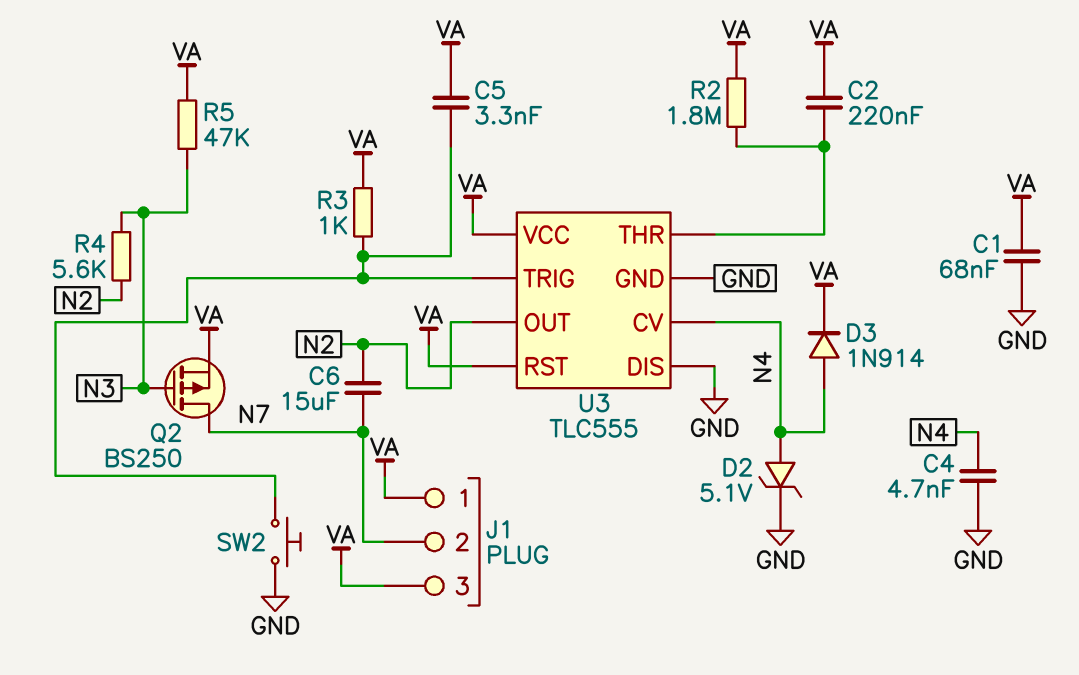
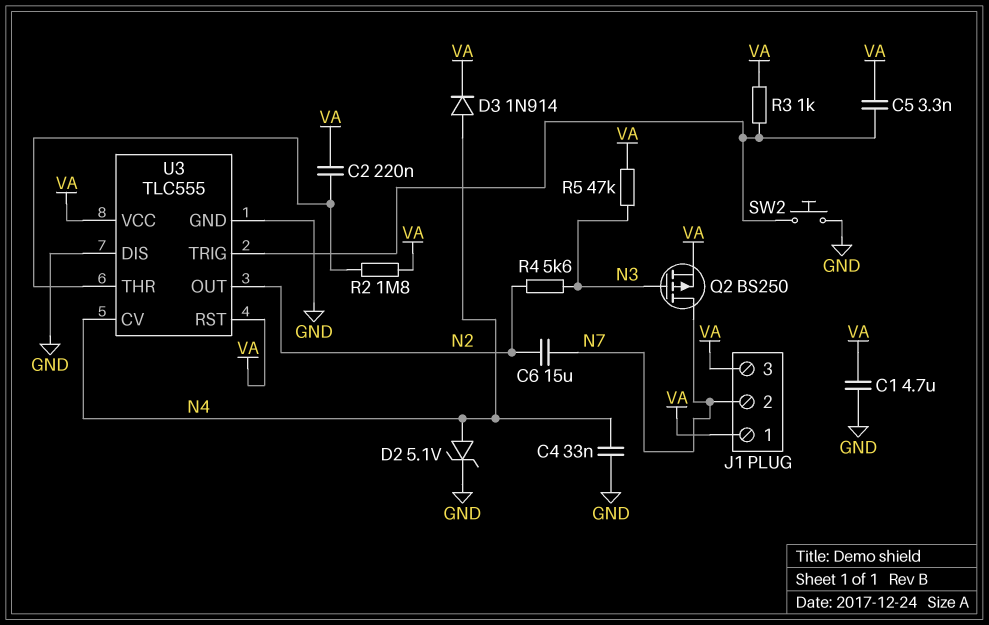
C1: 68nF (GND, VA) -> 4.7uF (GND, VA)
C4: 4.7nF (GND, N4) -> 33nF (GND, N4)

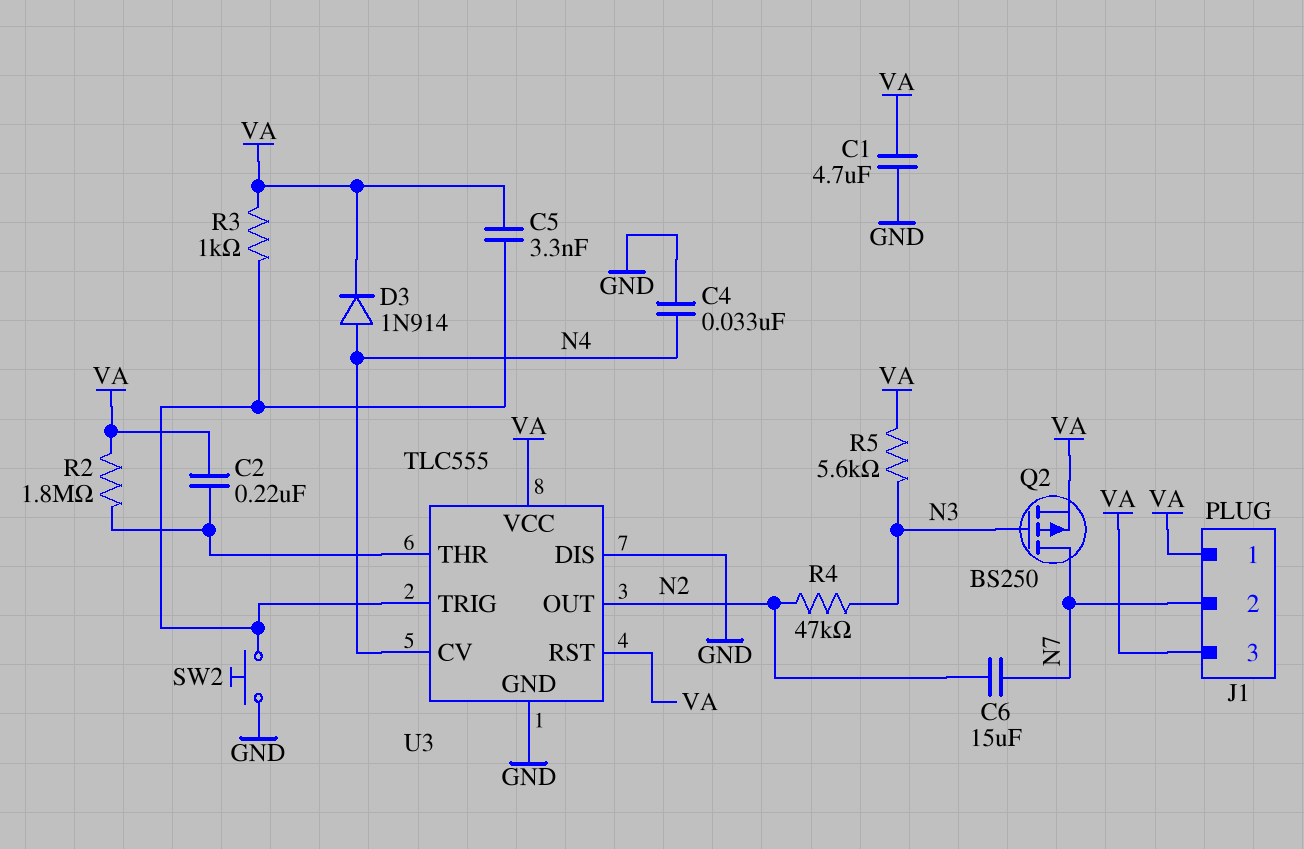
D2: zener 5.1V (A N4, K GND) -> none
R4: 5.6k (N2, N3) -> 47k (N2, N3)
R5: 47k (N3, VA) -> 5.6k (N3, VA)

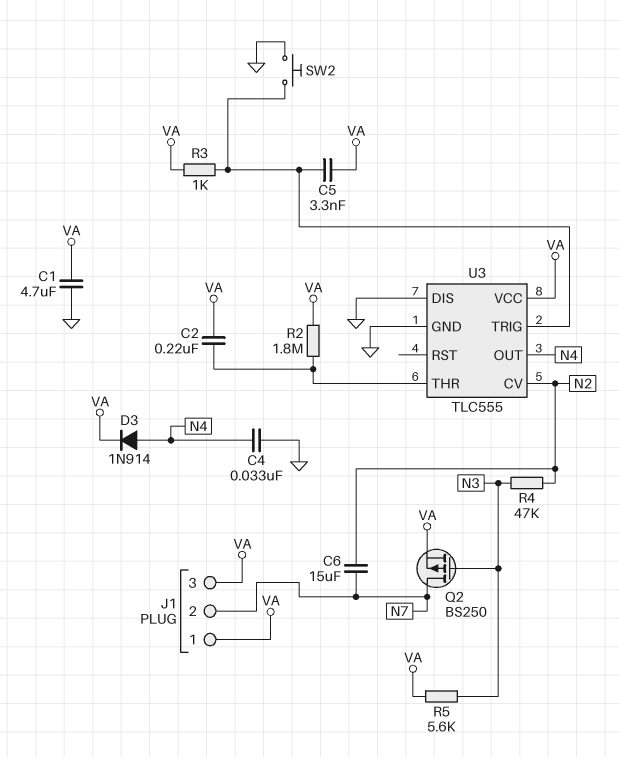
U3 pin CV: N4 -> N2
U3 pin OUT: N2 -> N4
U3 pin RST: VA -> none

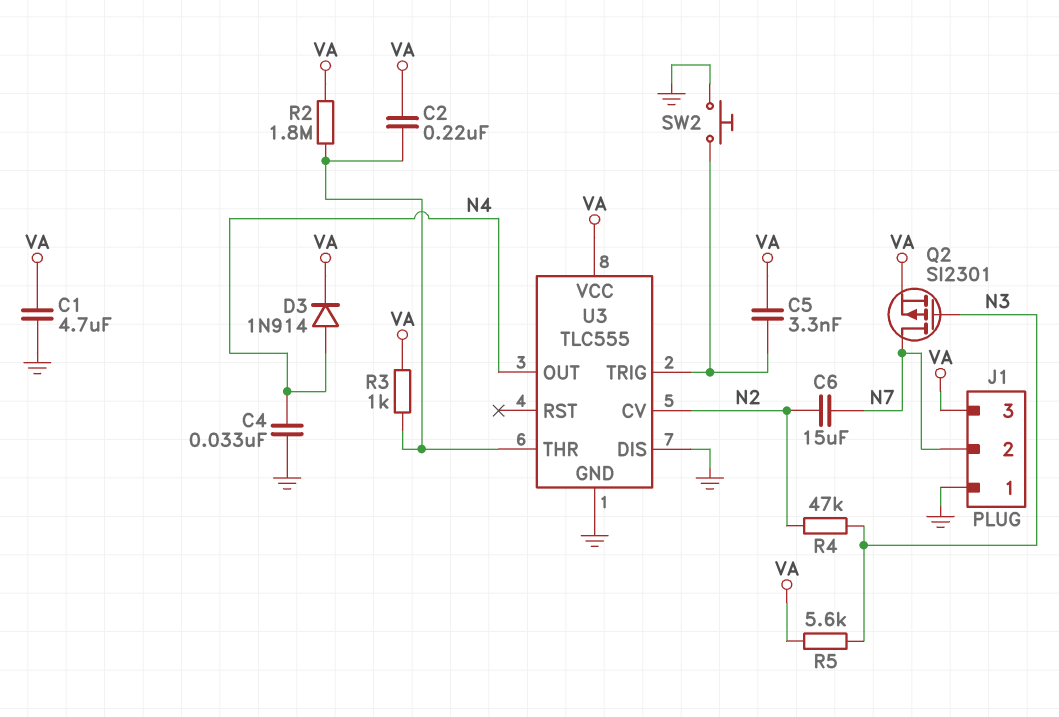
J1 pin 1: VA -> GND
Q2: PMOS BS250 (G N3, D N7, S VA) -> PMOS SI2301 (G N3, D N7, S VA)
R3: 1k (U3/TRIG, VA) -> 1k (U3/THR, VA)

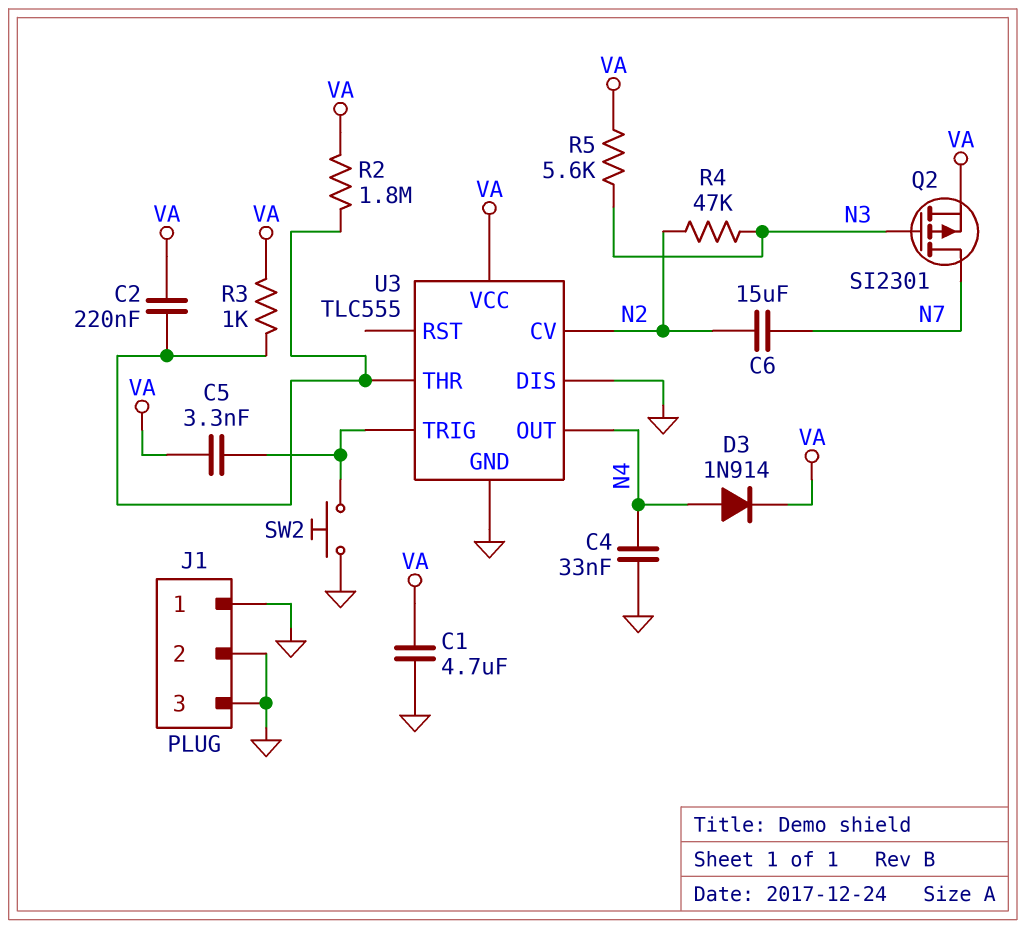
J1 pin 2: N7 -> GND
J1 pin 3: VA -> GND

